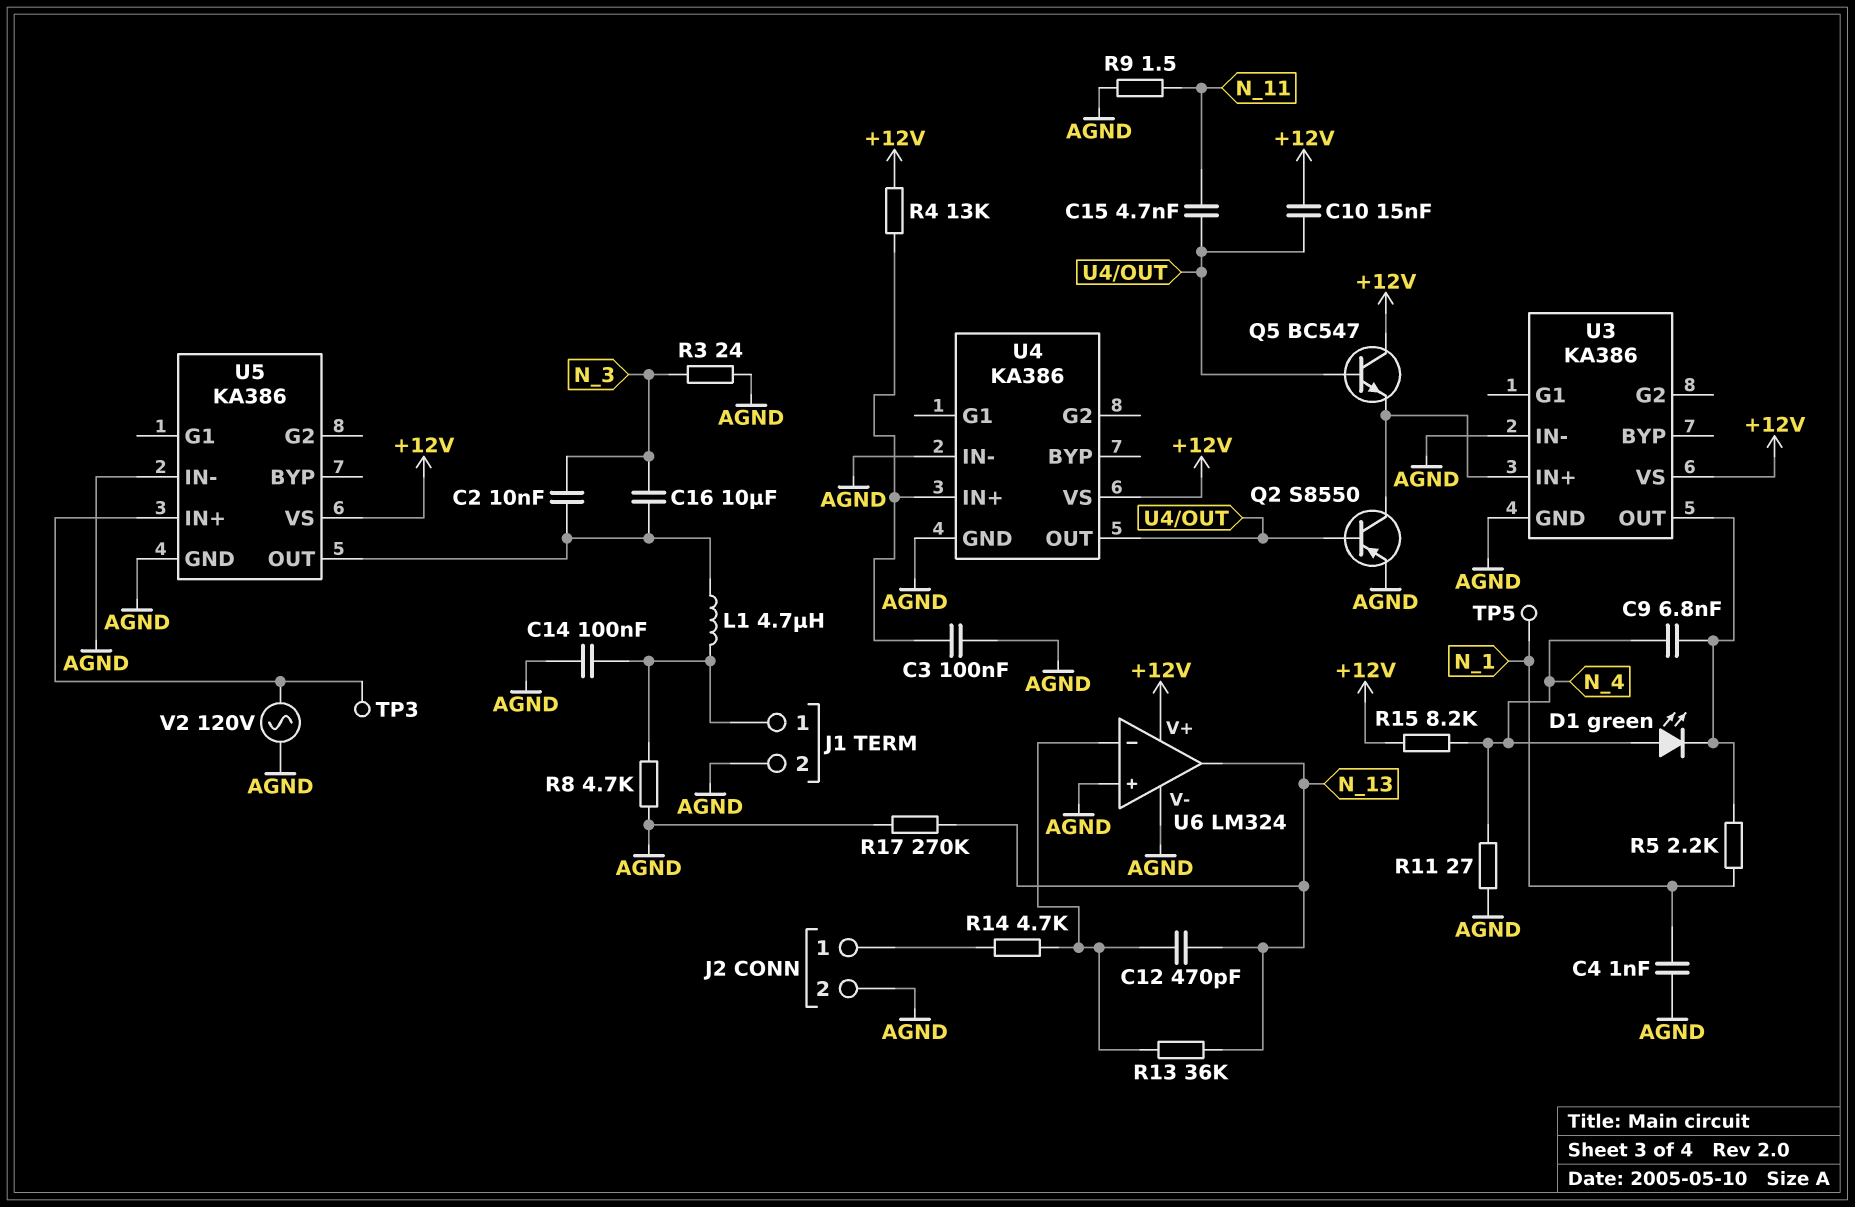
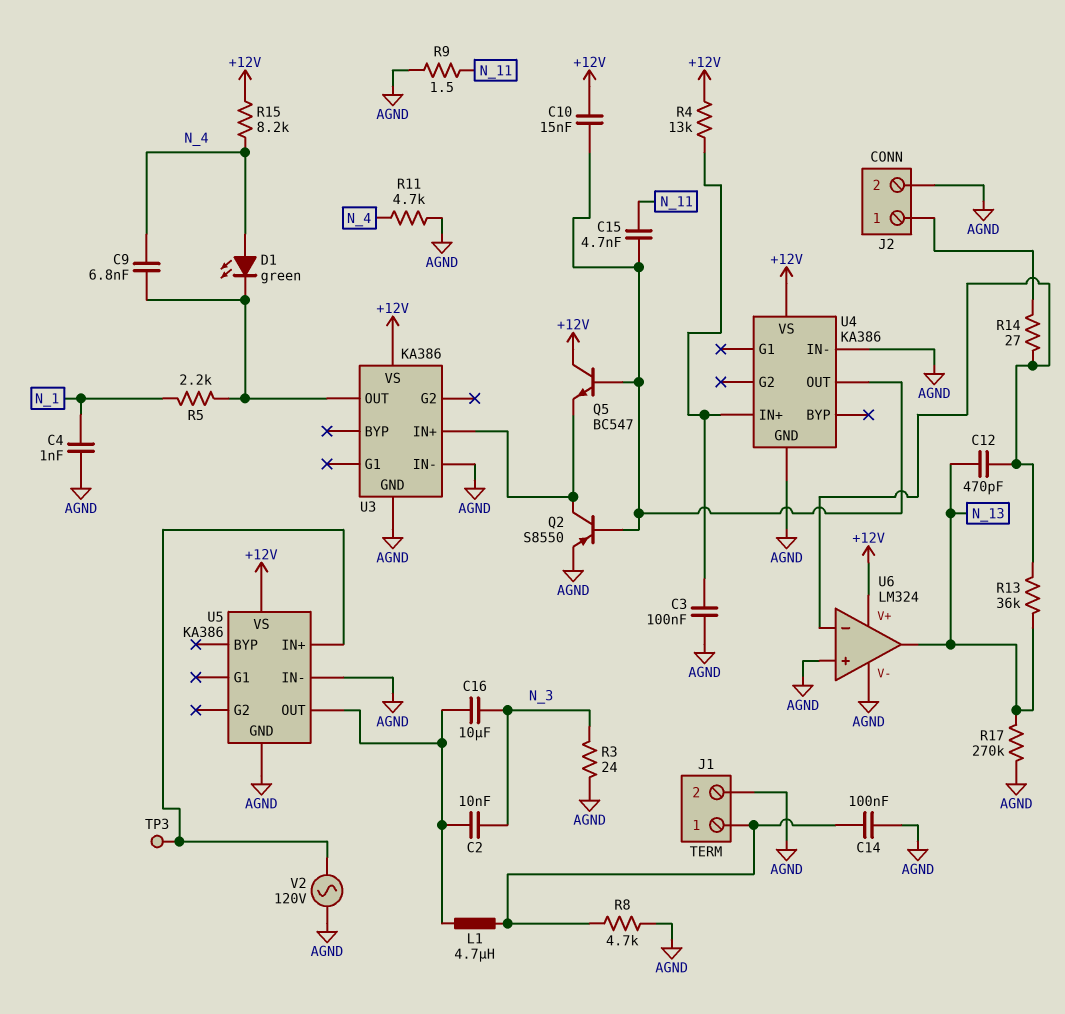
R11: 27 (AGND, N_4) -> 4.7k (AGND, N_4)
R14: 4.7k (J2/1, U6/in-) -> 27 (J2/1, U6/in-)
TP5: test point (N_1) -> none

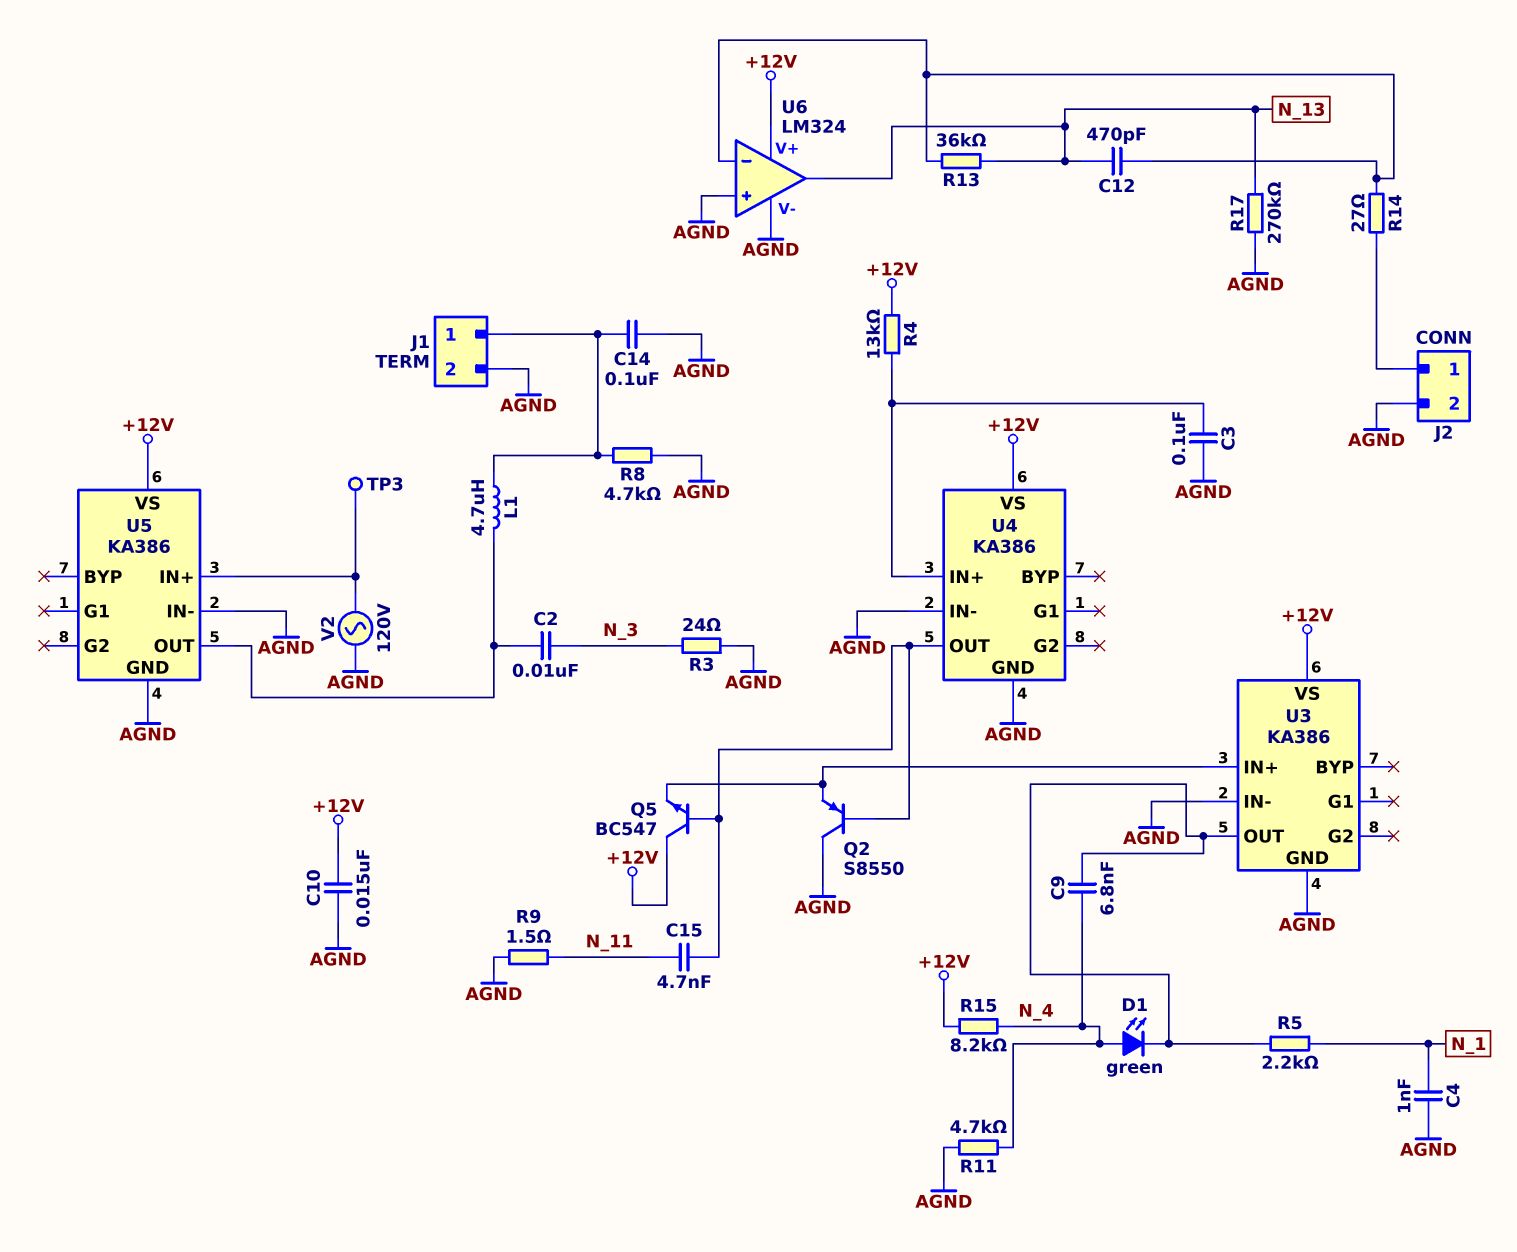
C10: 15nF (+12V, U4/OUT) -> 15nF (+12V, AGND)
C16: 10uF (N_3, U5/OUT) -> none
Q2: PNP S8550 (B U4/OUT, C U3/IN+, E AGND) -> PNP S8550 (B U4/OUT, C AGND, E U3/IN+)

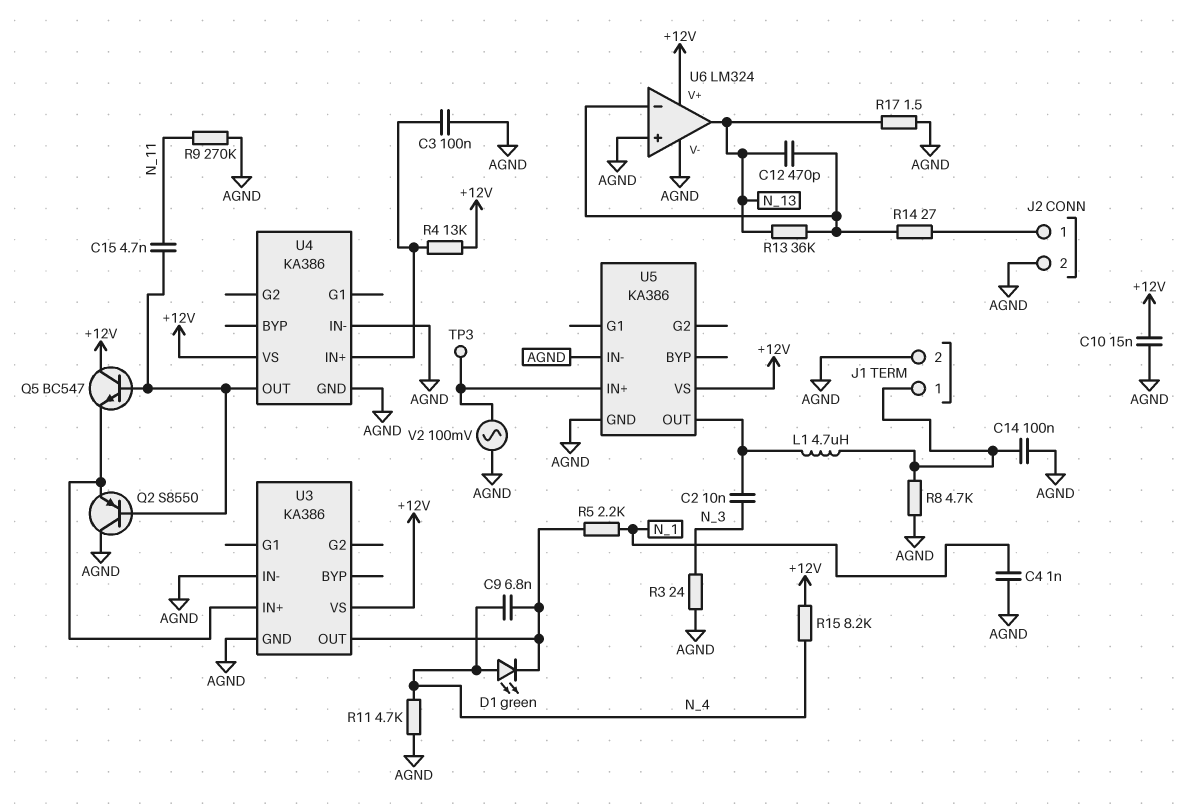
R9: 1.5 (AGND, N_11) -> 270k (AGND, N_11)
R17: 270k (AGND, N_13) -> 1.5 (AGND, N_13)
V2: AC 120V (AGND, U5/IN+) -> AC 100mV (AGND, U5/IN+)

